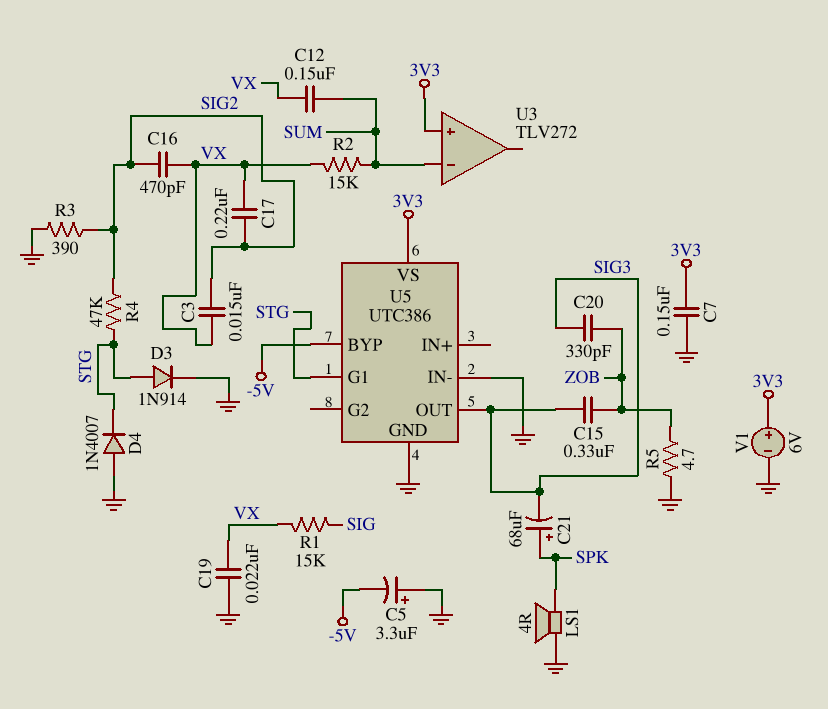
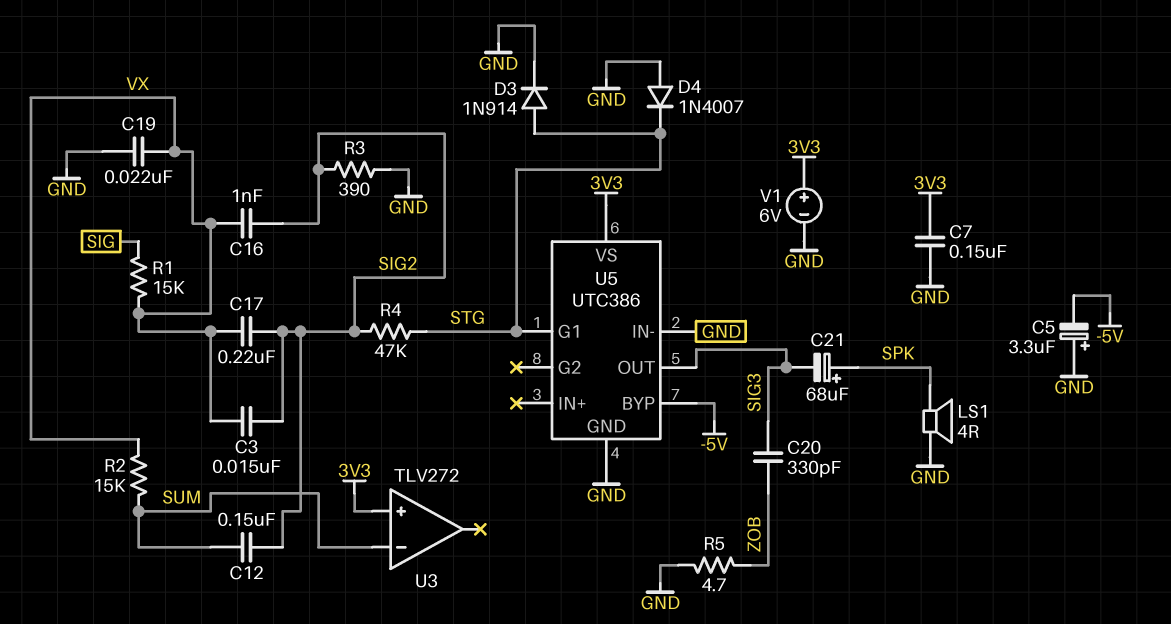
C12: 150nF (SUM, VX) -> 150nF (SIG2, SUM)
C15: 330nF (SIG3, ZOB) -> none
C16: 470pF (SIG2, VX) -> 1nF (SIG2, VX)

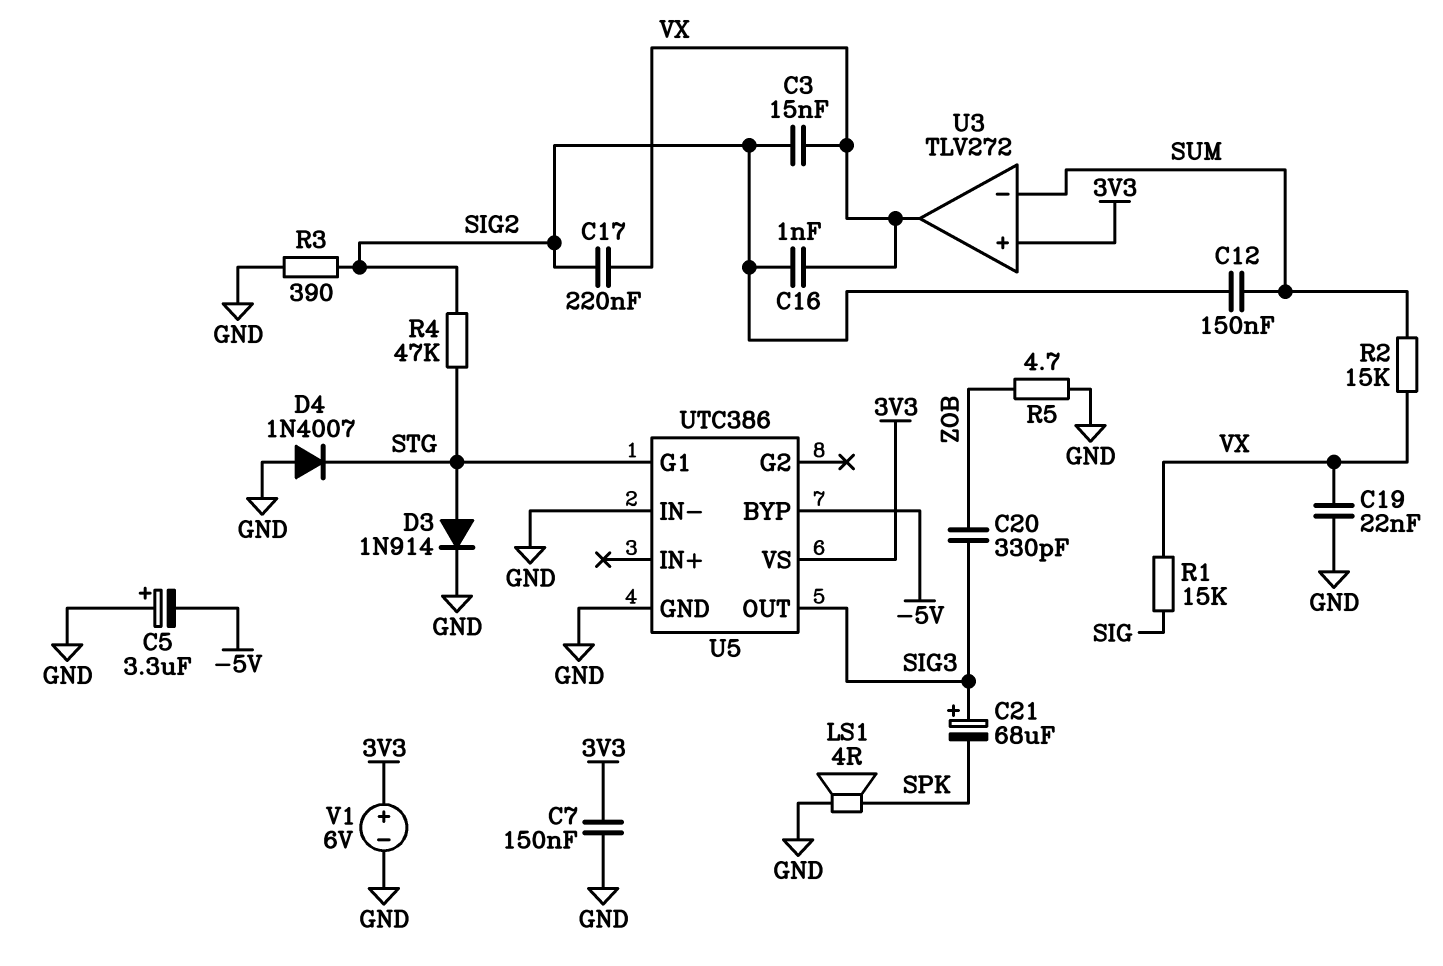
C21: 68uF (plus SPK, minus SIG3) -> 68uF (plus SIG3, minus SPK)
U3 pin out: none -> VX

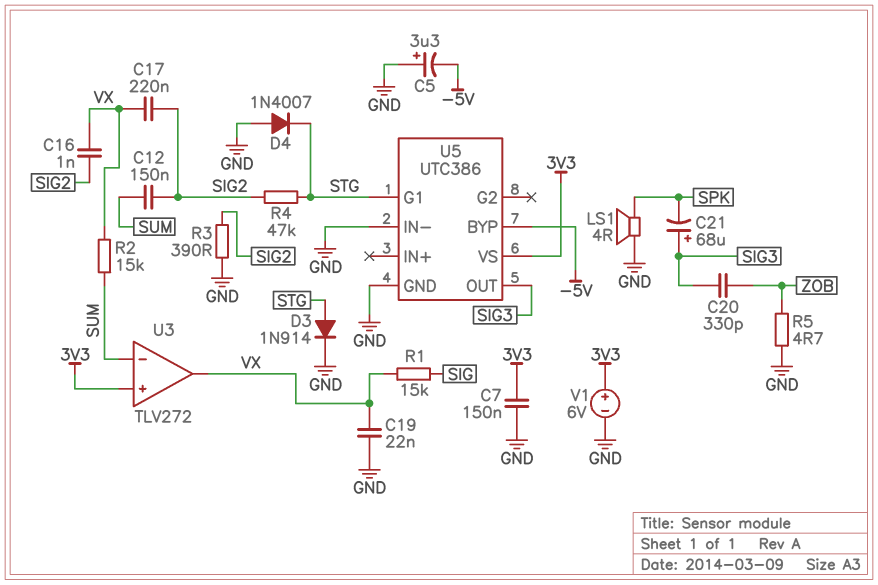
C3: 15nF (SIG2, VX) -> none

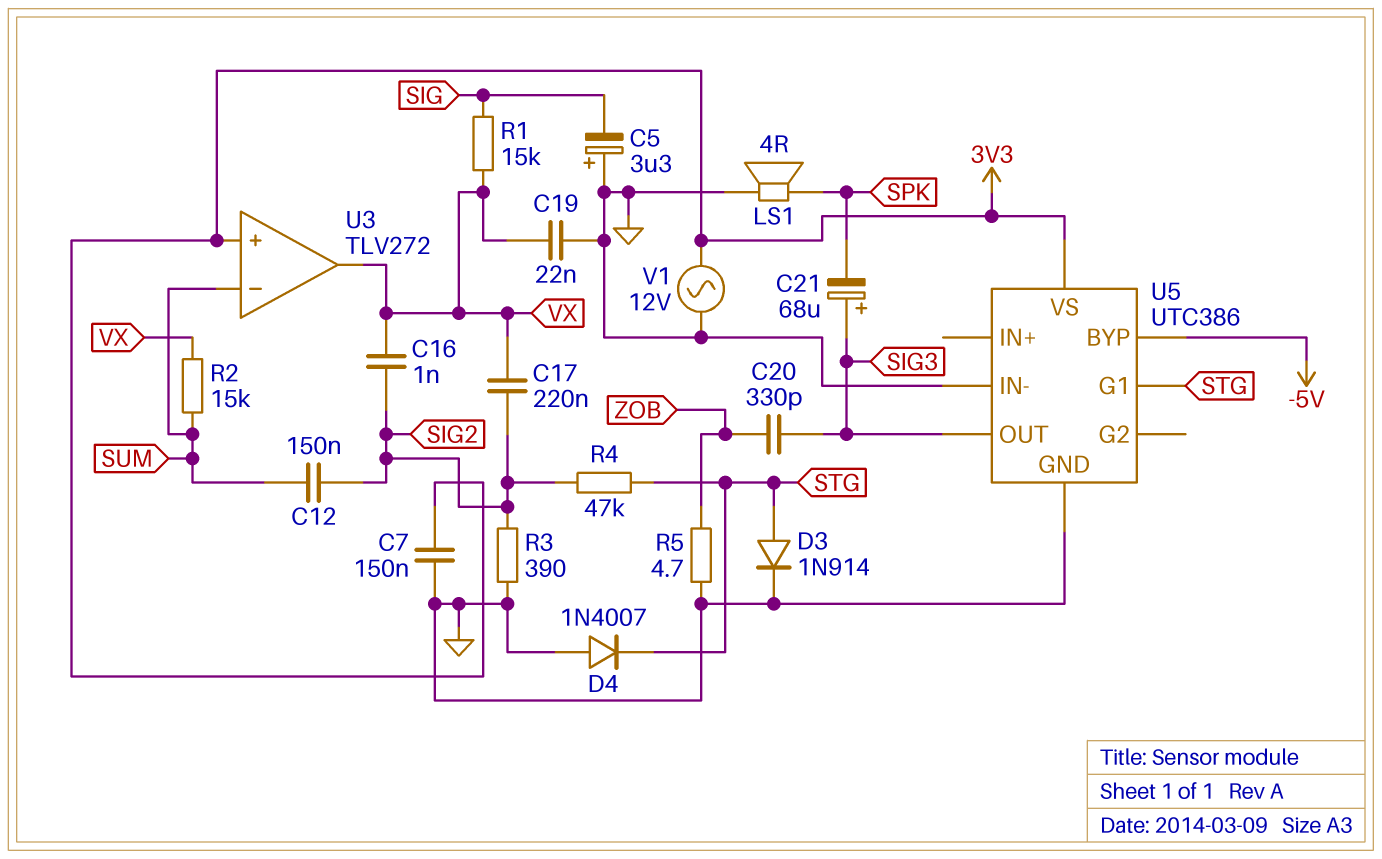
C5: 3.3uF (plus GND, minus -5V) -> 3.3uF (plus GND, minus SIG)
V1: 6V (plus 3V3, minus GND) -> AC 12V (3V3, GND)

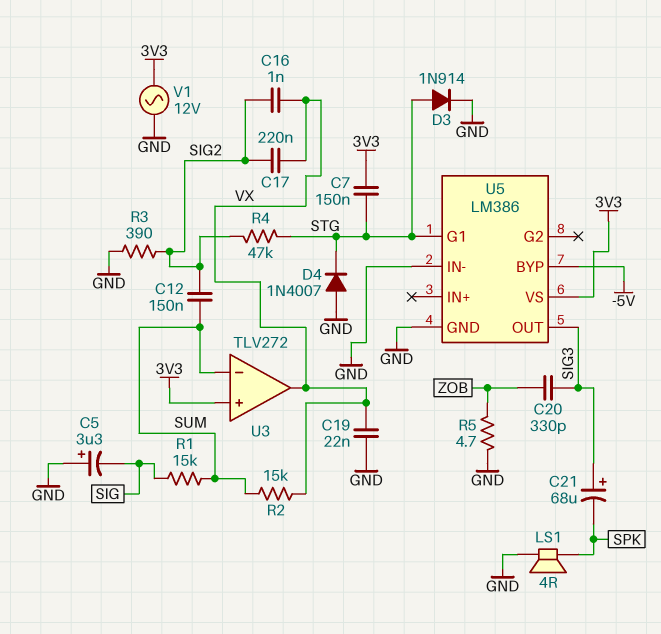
C7: 150nF (3V3, GND) -> 150nF (3V3, STG)
R1: 15k (SIG, VX) -> 15k (SIG, SUM)
U5: UTC386 -> LM386

